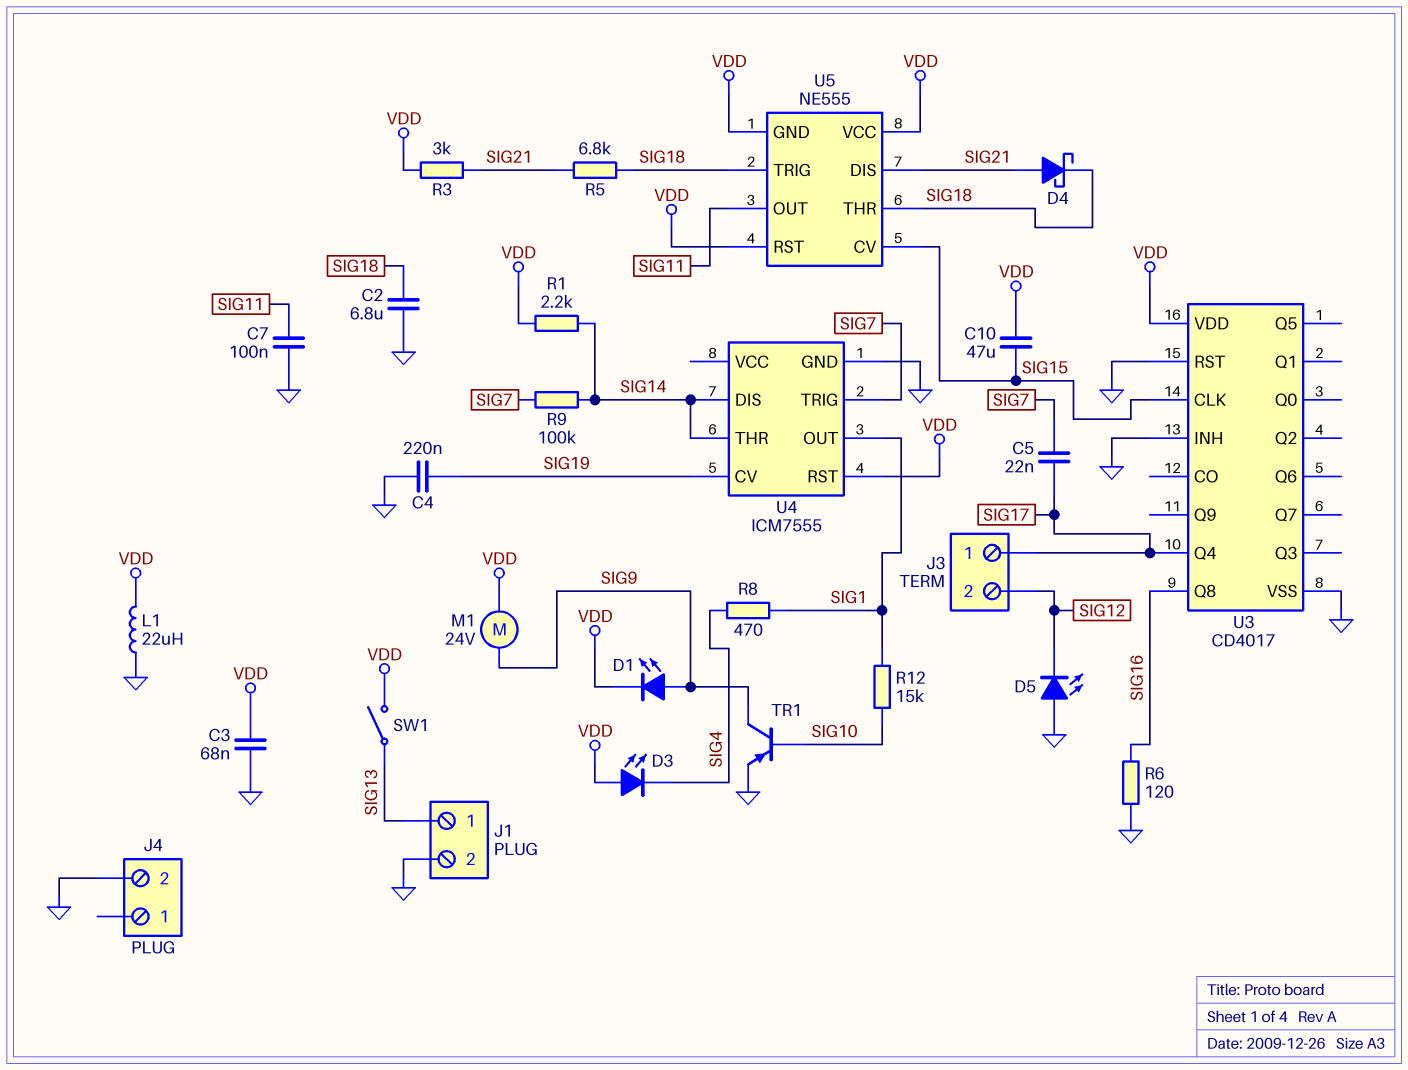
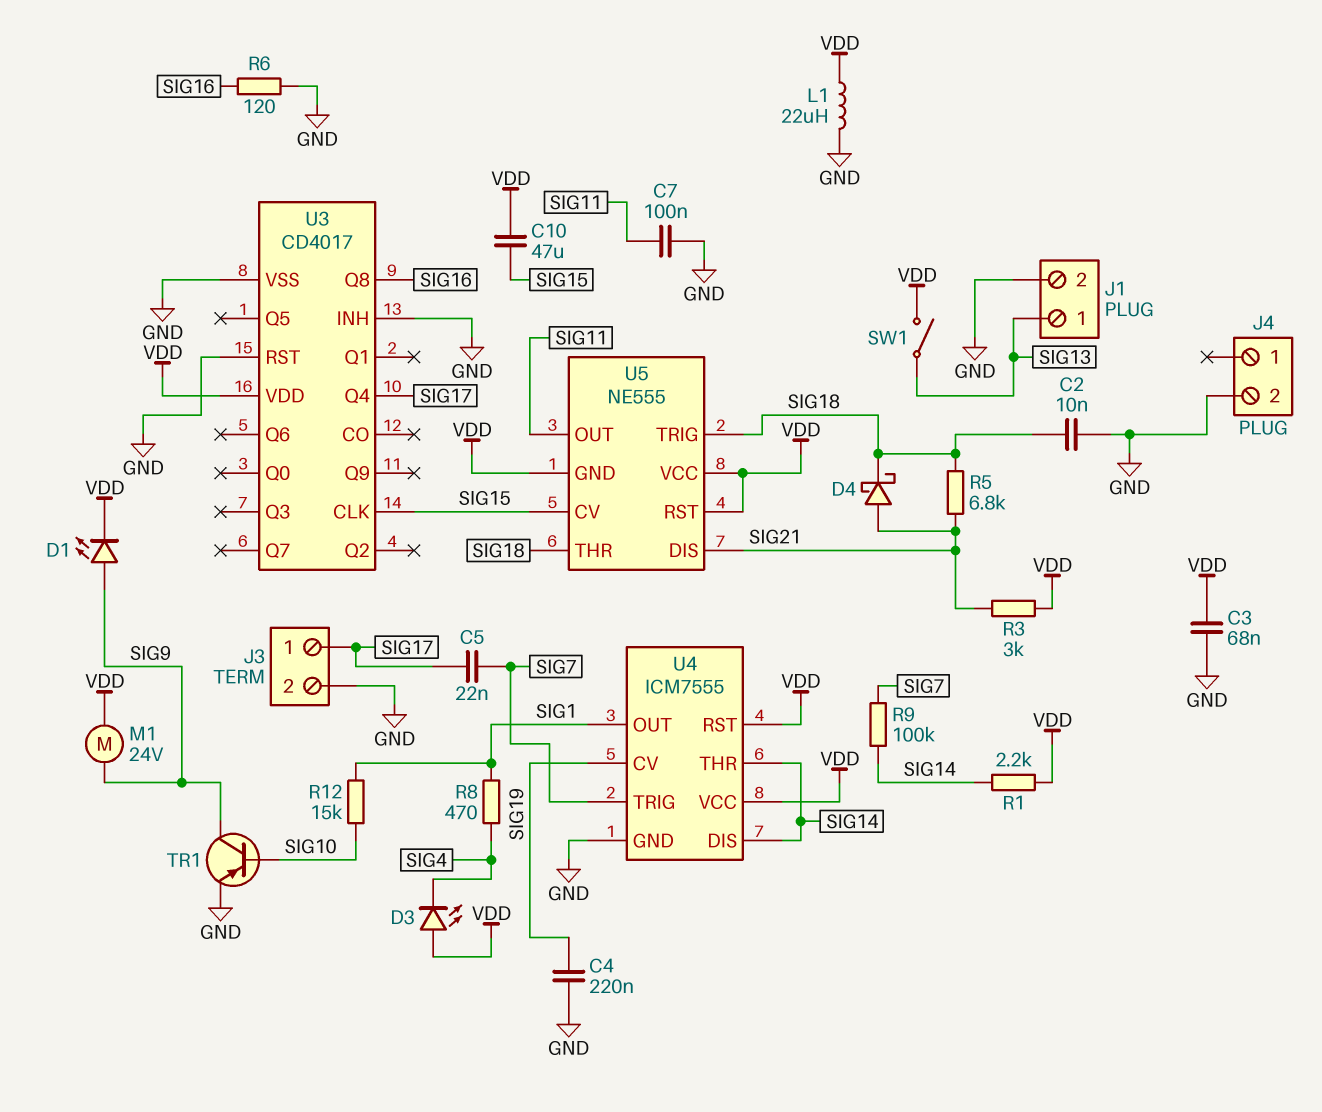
C2: 6.8uF (GND, SIG18) -> 10nF (GND, SIG18)
D5: LED (A GND, K SIG12) -> none
J3 pin 2: SIG12 -> GND
U4 pin VCC: none -> VDD

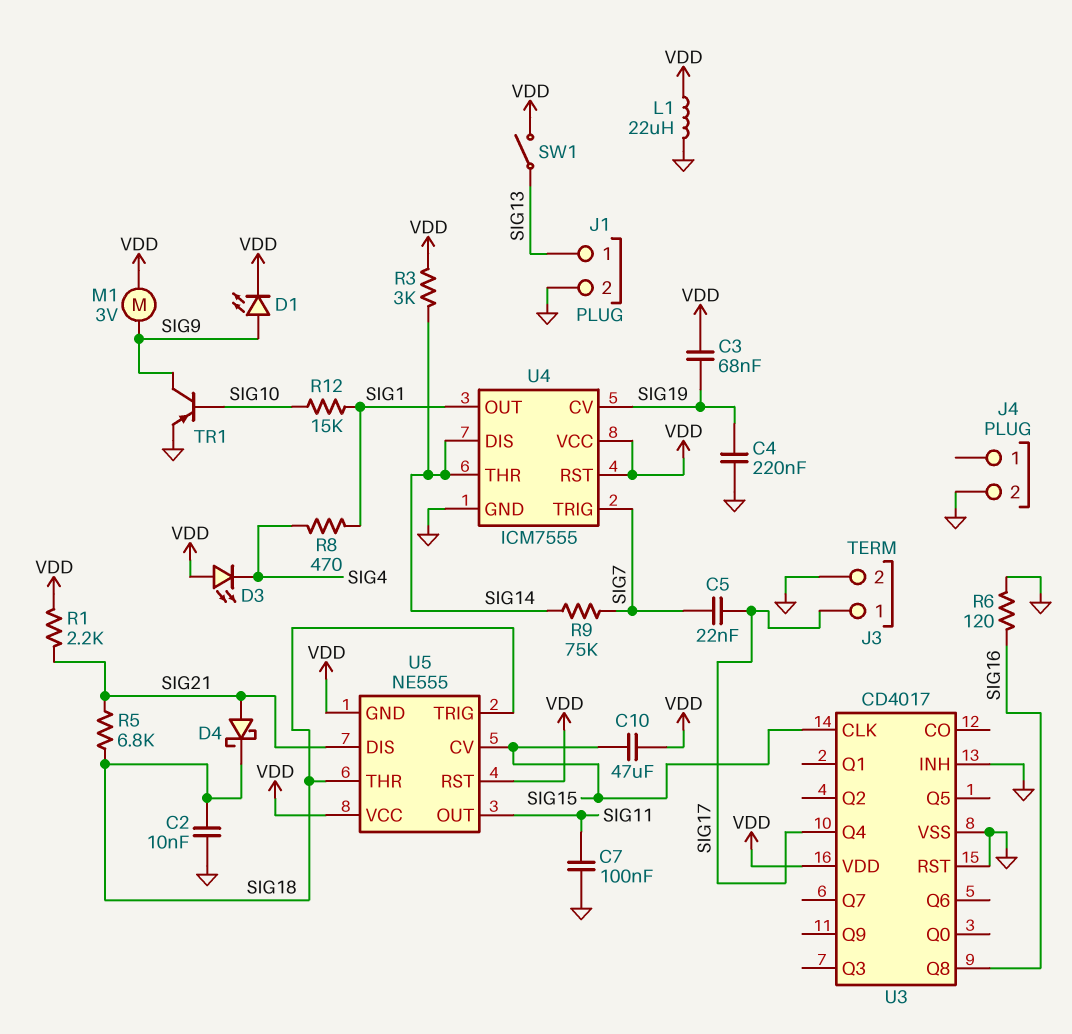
C3: 68nF (GND, VDD) -> 68nF (SIG19, VDD)
M1: motor 24V (SIG9, VDD) -> motor 3V (SIG9, VDD)
R1: 2.2k (SIG14, VDD) -> 2.2k (SIG21, VDD)
R3: 3k (SIG21, VDD) -> 3k (SIG14, VDD)
R9: 100k (SIG7, SIG14) -> 75k (SIG7, SIG14)

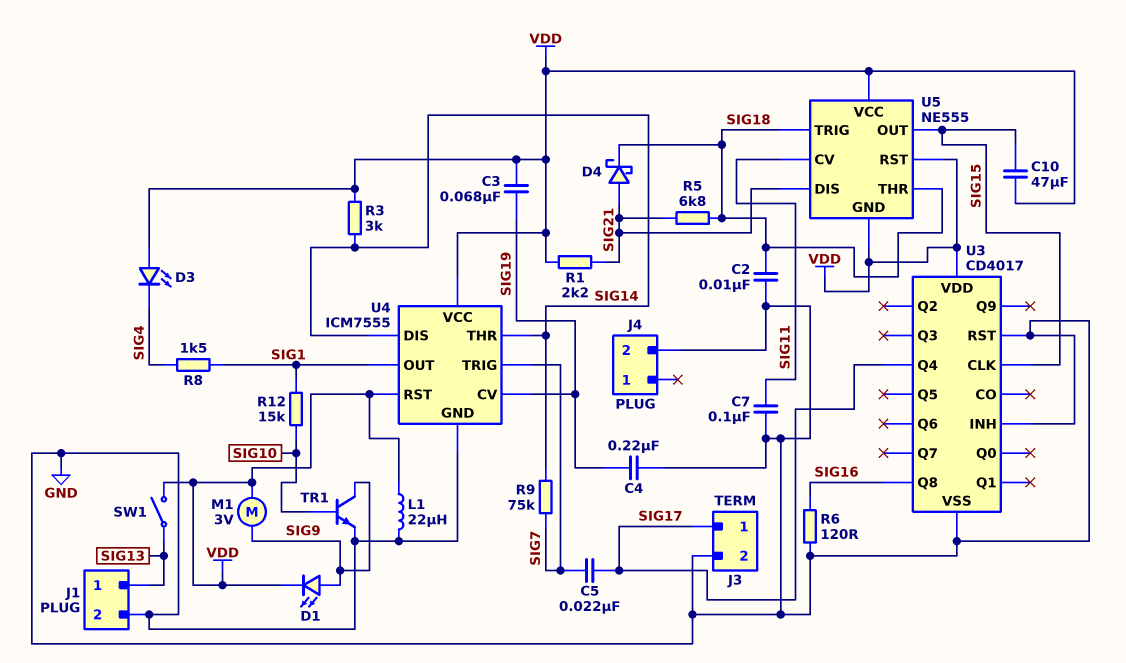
R8: 470 (SIG1, SIG4) -> 1.5k (SIG1, SIG4)
TR1: PNP (B SIG10, C SIG9, E GND) -> NPN (B SIG10, C SIG9, E GND)
U5 pin CV: SIG15 -> SIG11
U5 pin OUT: SIG11 -> SIG15

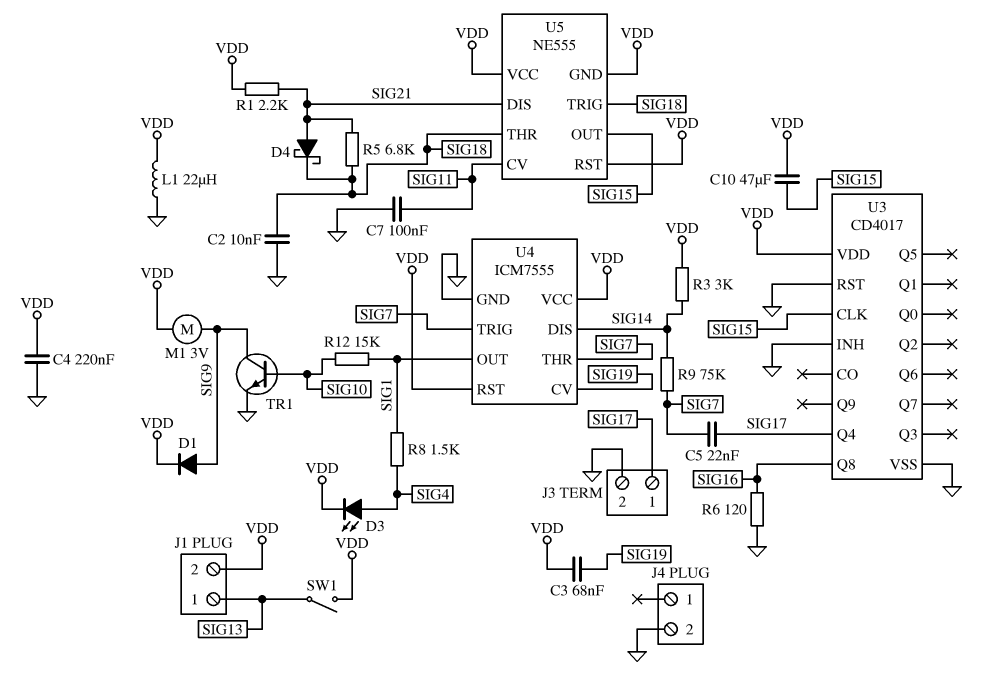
C4: 220nF (GND, SIG19) -> 220nF (GND, VDD)
D1: LED (A SIG9, K VDD) -> diode (A SIG9, K VDD)
D3: LED (A VDD, K SIG4) -> LED (A SIG4, K VDD)
J1 pin 2: GND -> VDD
U4 pin THR: SIG14 -> SIG7

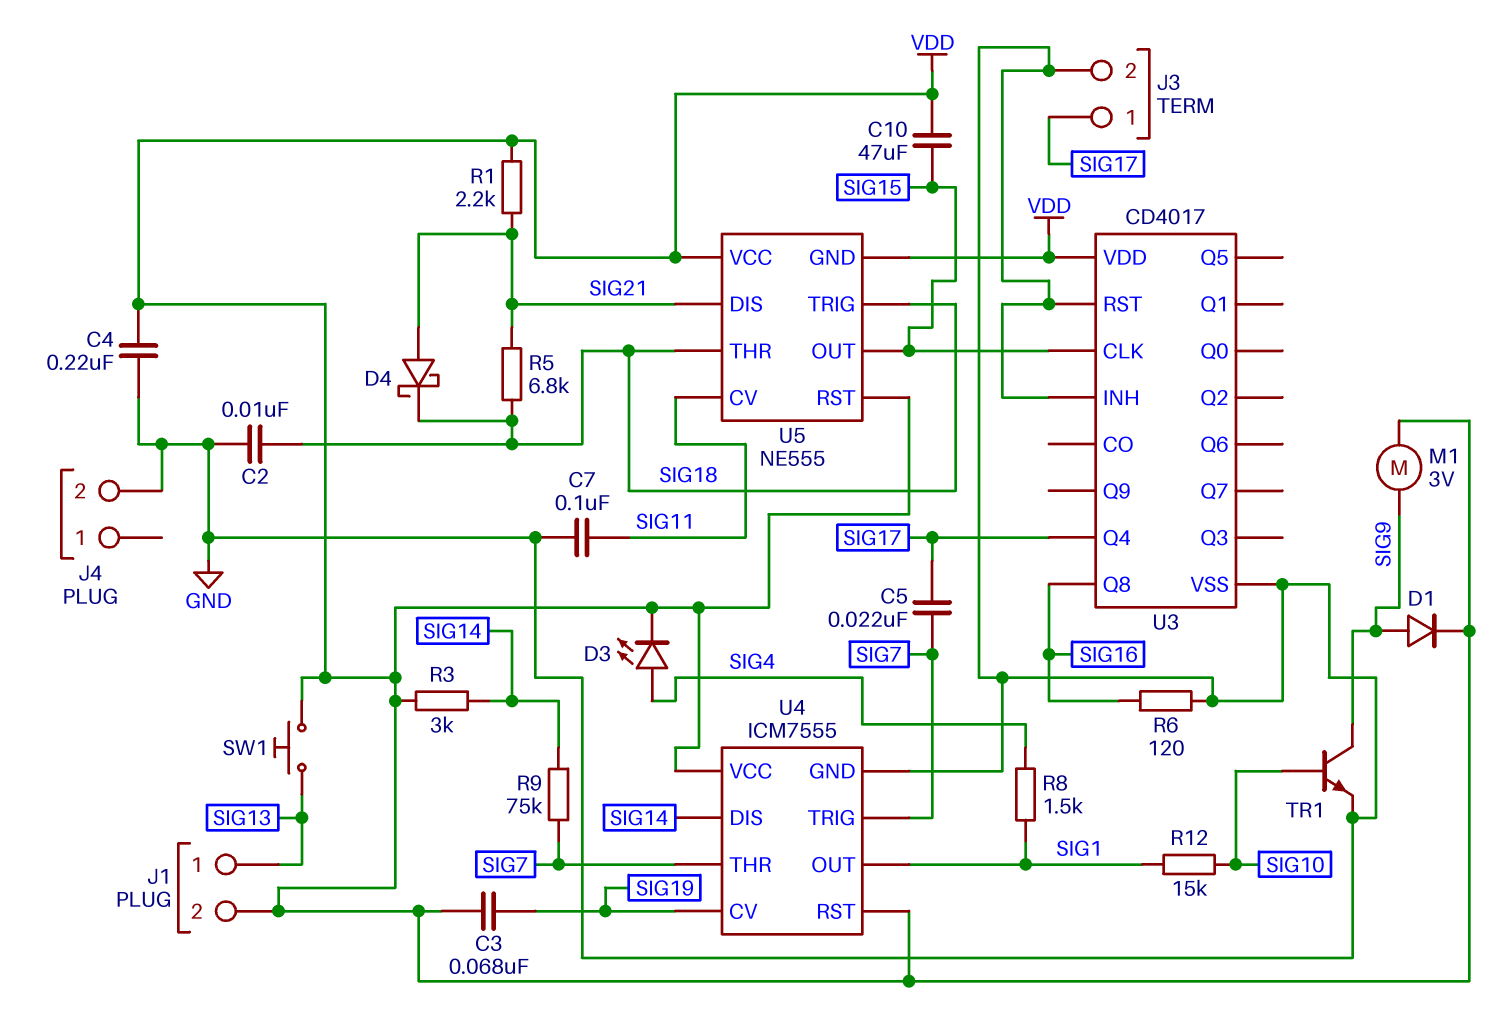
L1: 22uH (GND, VDD) -> none
SW1: switch (SIG13, VDD) -> button (SIG13, VDD)

